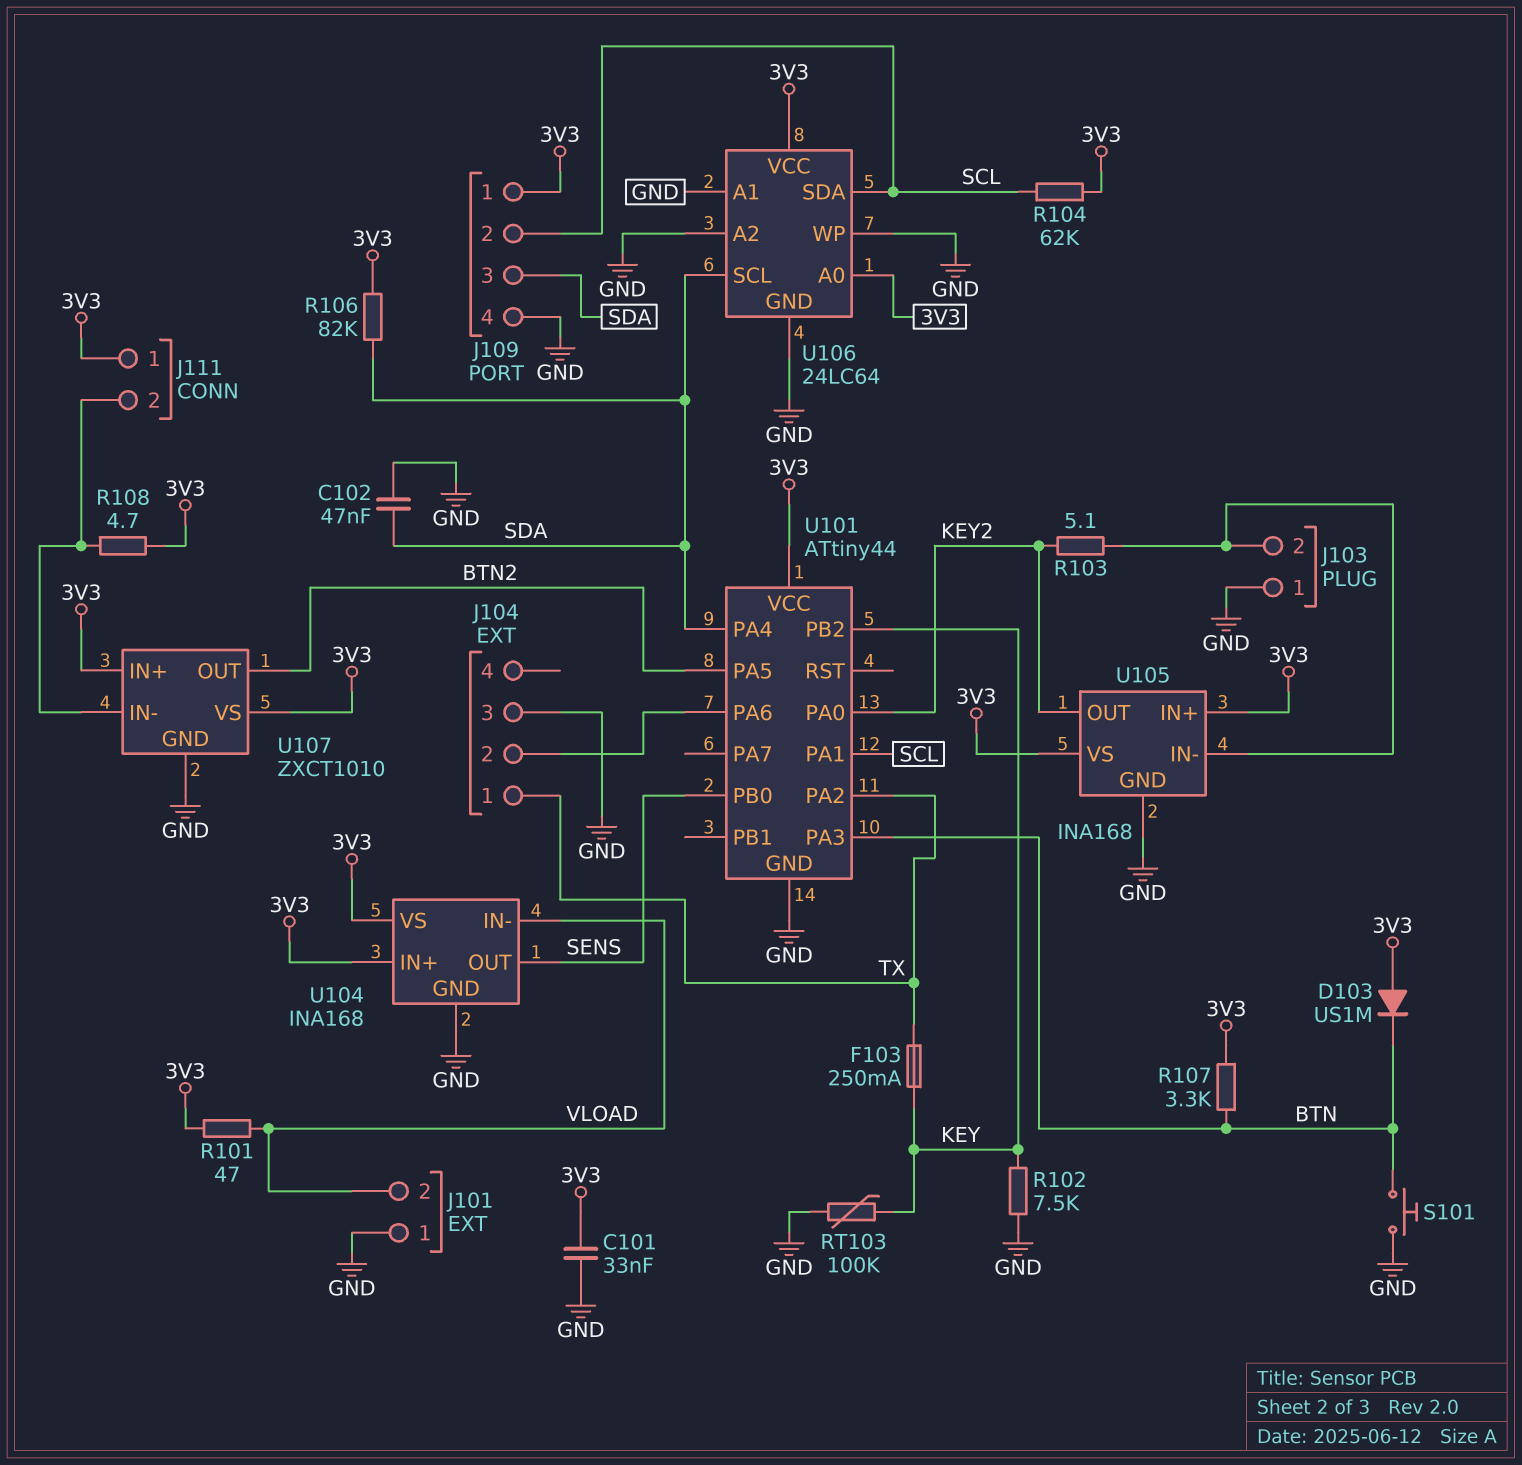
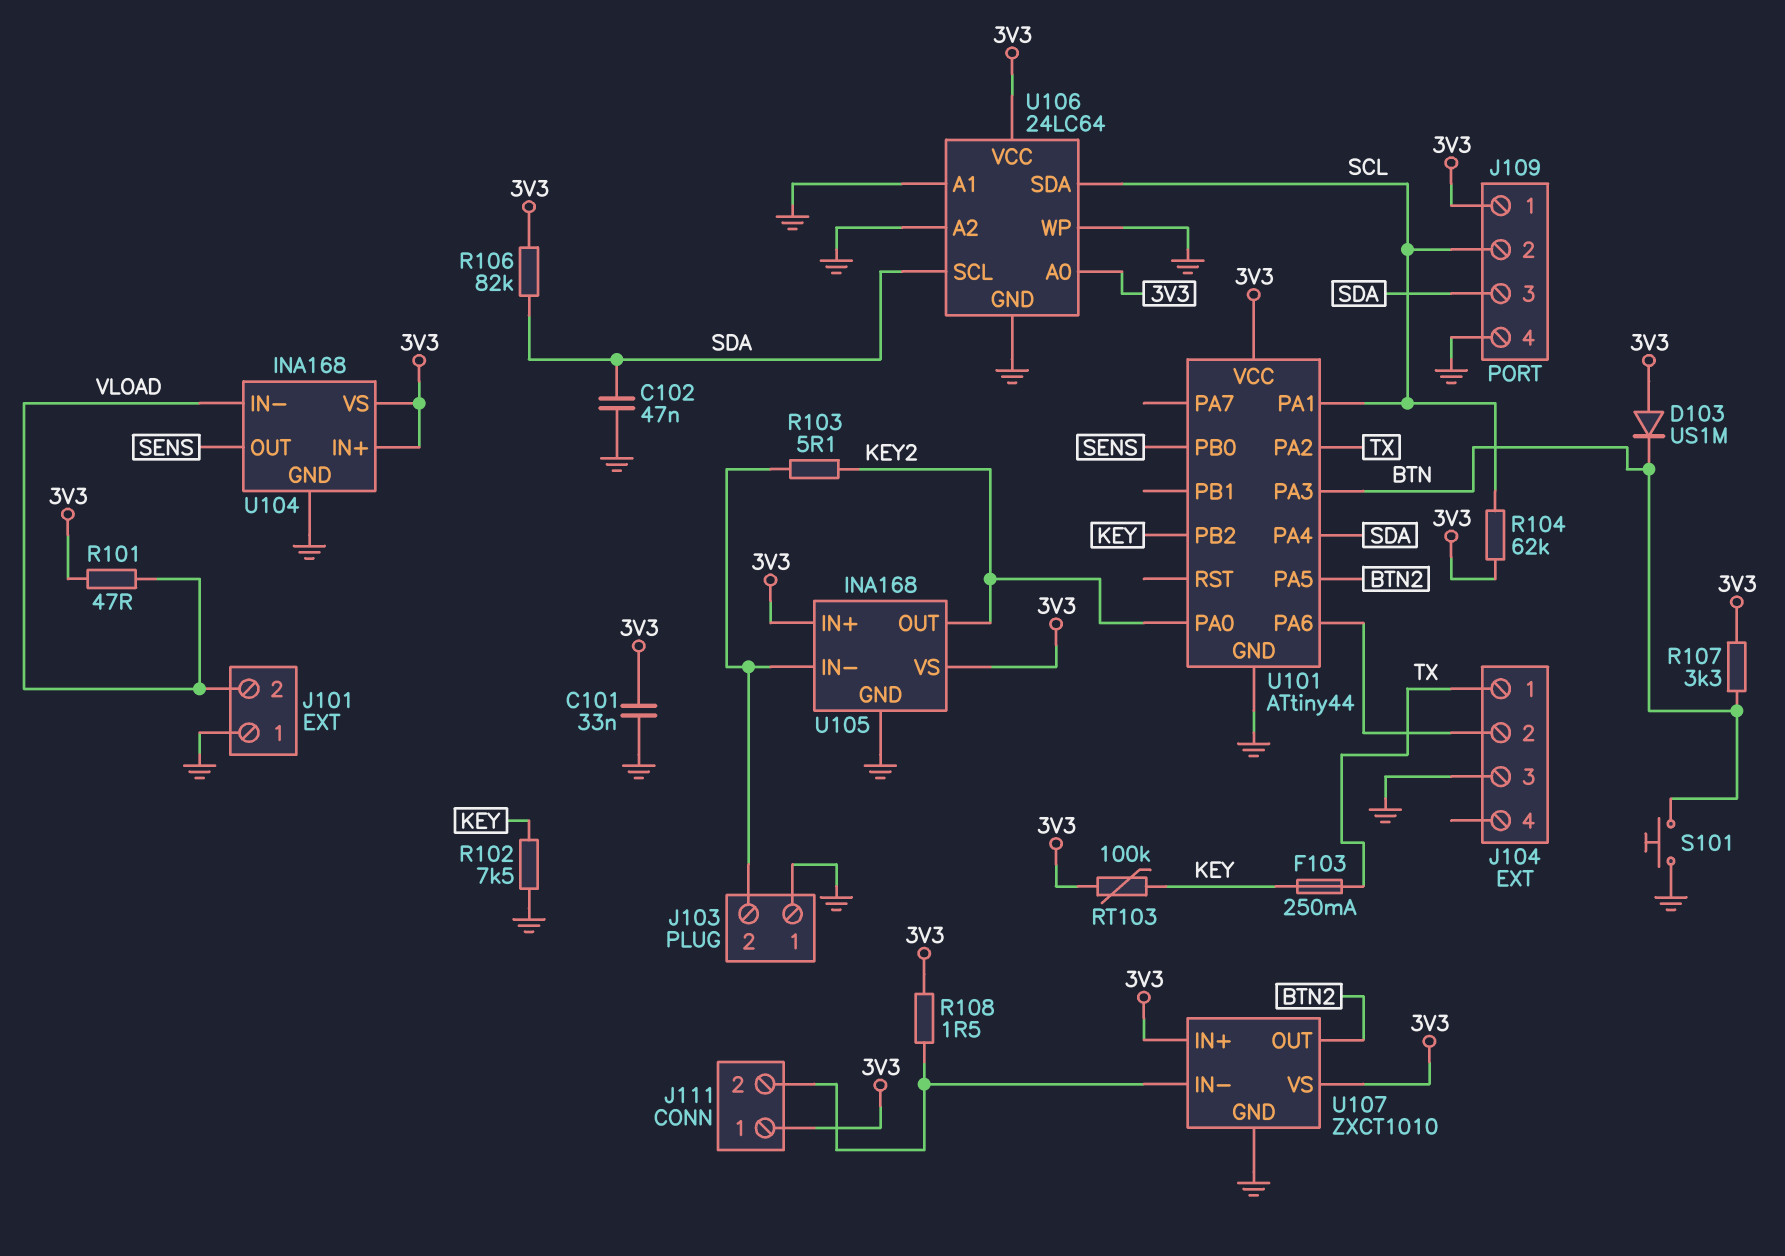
R108: 4.7 (3V3, J111/2) -> 1.5 (3V3, J111/2)
RT103: 100k (GND, KEY) -> 100k (3V3, KEY)

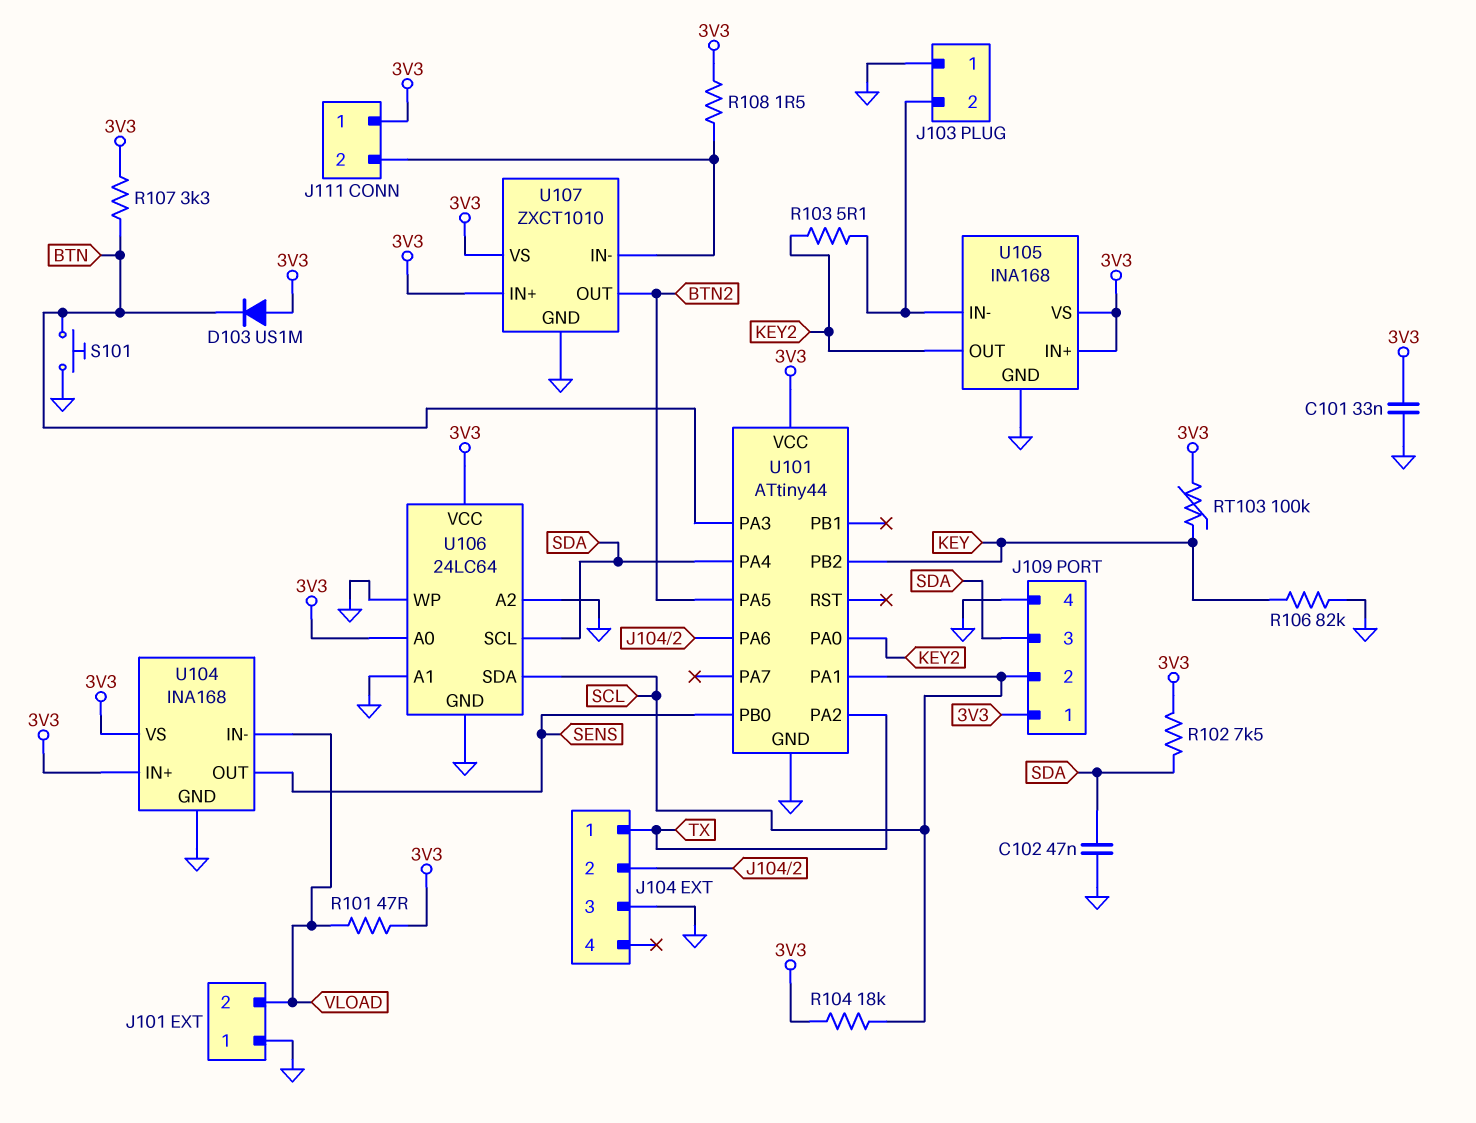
F103: 250mA (KEY, TX) -> none
R102: 7.5k (GND, KEY) -> 7.5k (3V3, SDA)
R104: 62k (3V3, SCL) -> 18k (3V3, SCL)
R106: 82k (3V3, SDA) -> 82k (GND, KEY)

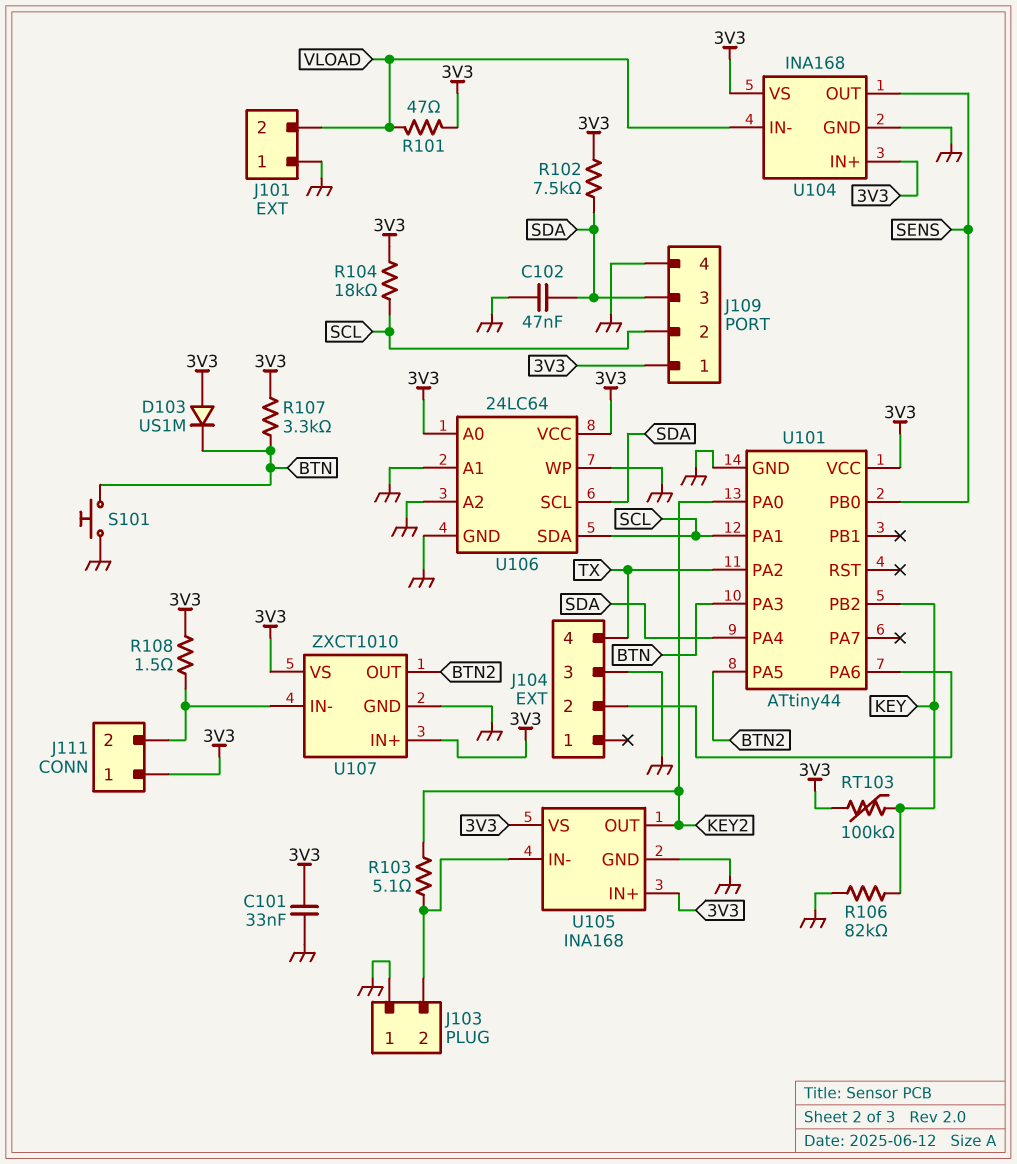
J104 pin 1: TX -> none
J104 pin 4: none -> TX

